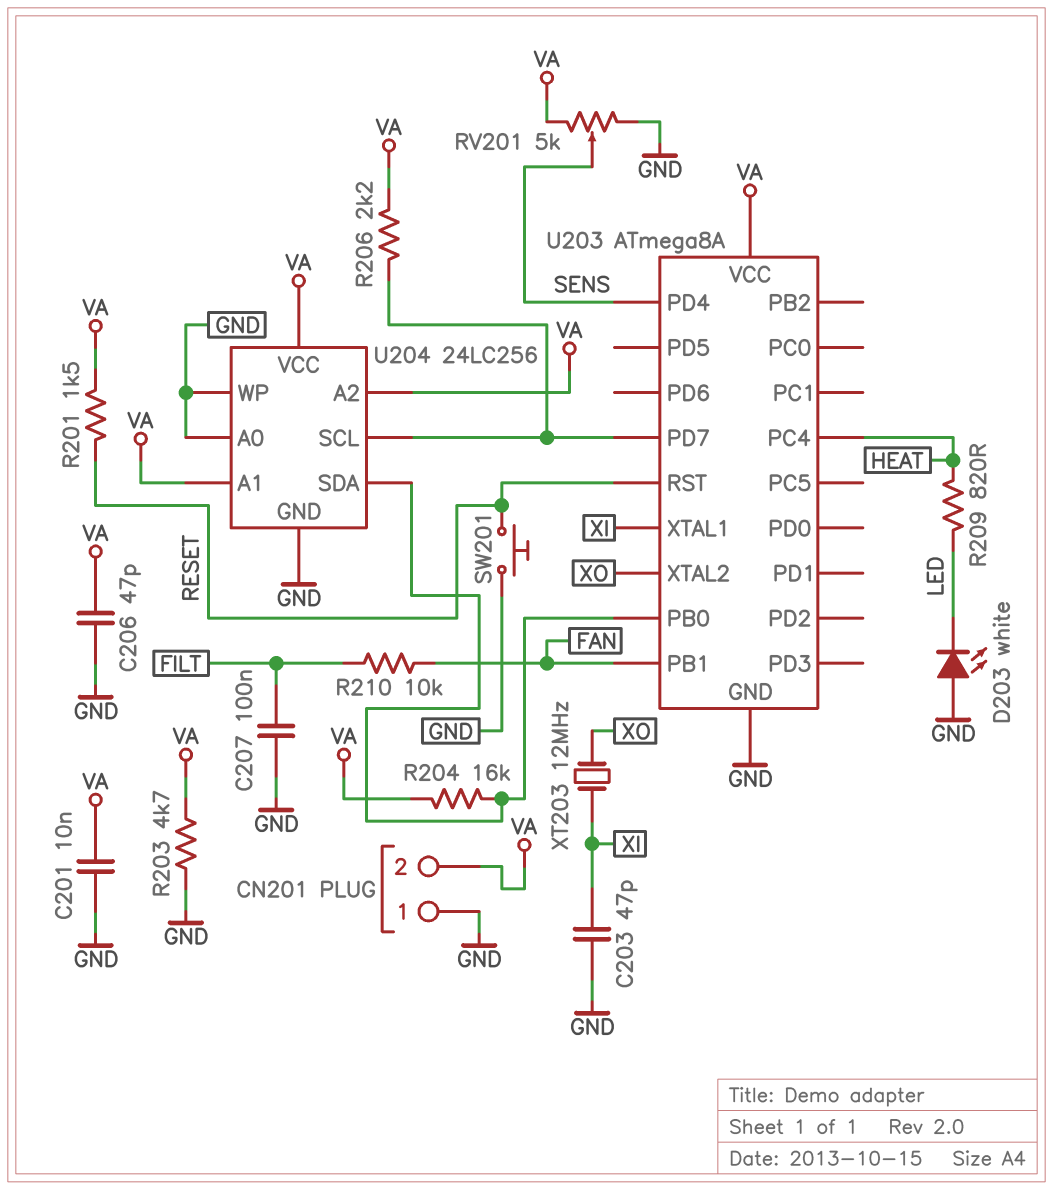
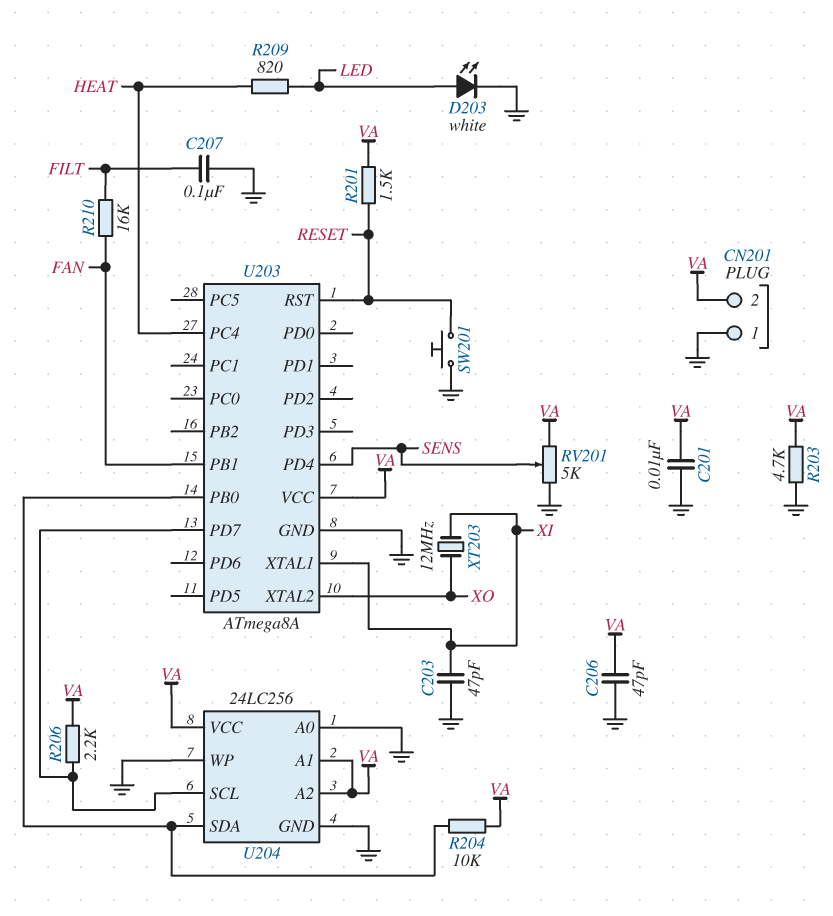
D203: LED white (A GND, K LED) -> LED white (A LED, K GND)
R204: 16k (U203/PB0, VA) -> 10k (U203/PB0, VA)
R210: 10k (FAN, FILT) -> 16k (FAN, FILT)

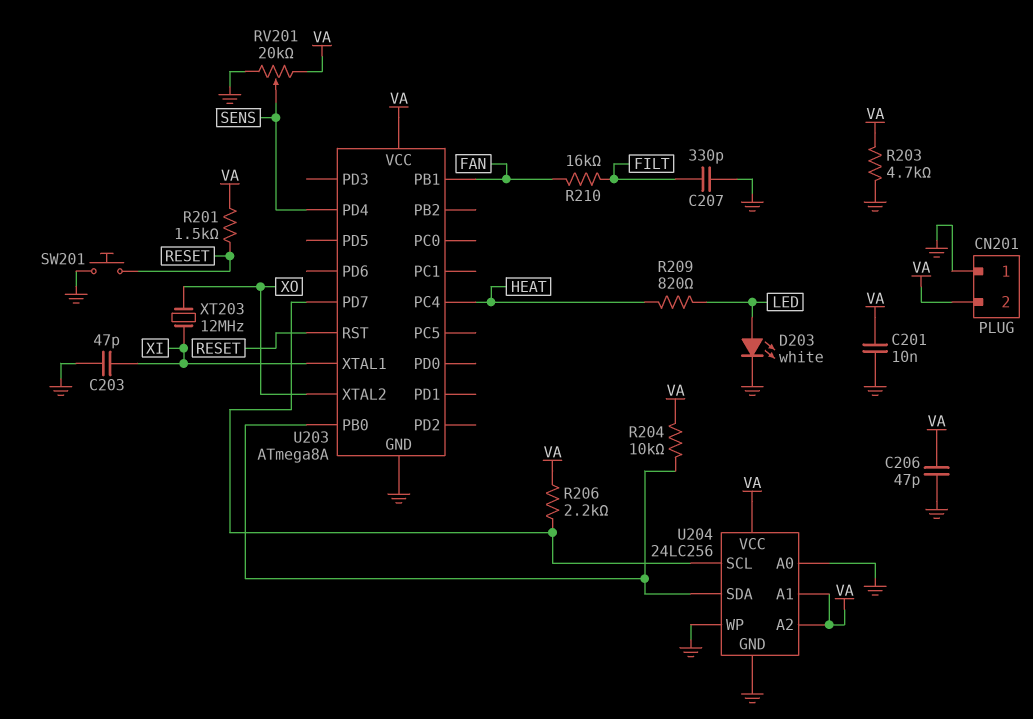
C207: 100nF (FILT, GND) -> 330pF (FILT, GND)
RV201: 5k (GND, VA, wiper SENS) -> 20k (GND, VA, wiper SENS)

